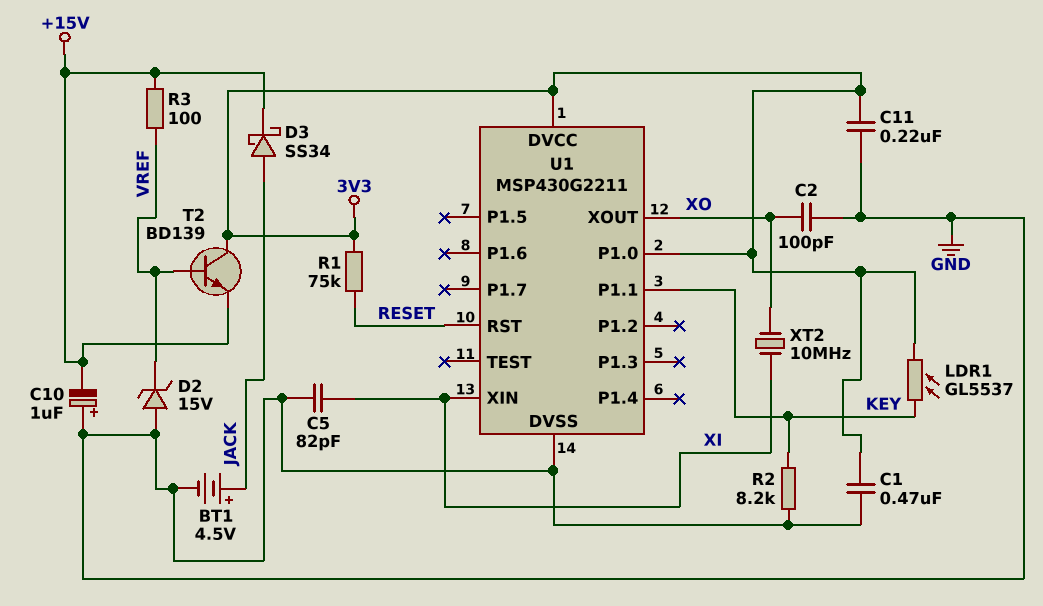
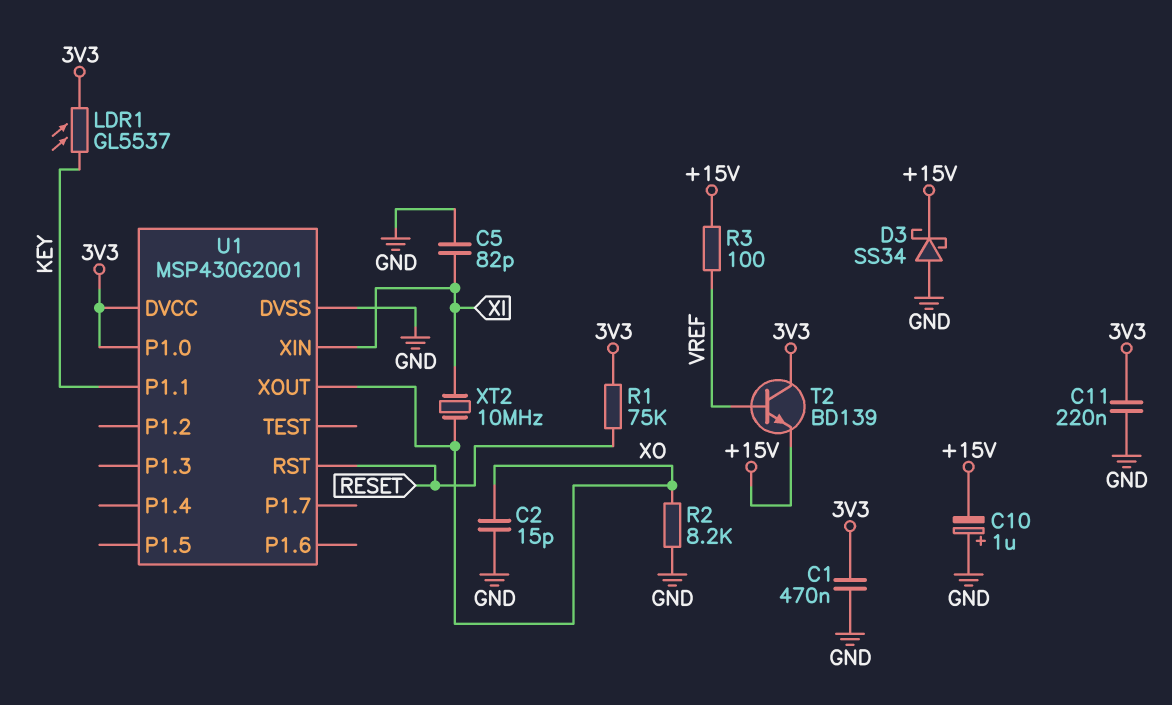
BT1: 4.5V (plus JACK, minus GND) -> none
C2: 100pF (GND, XO) -> 15pF (GND, XO)
D2: zener 15V (A GND, K VREF) -> none
D3: schottky SS34 (A JACK, K +15V) -> schottky SS34 (A GND, K +15V)
R2: 8.2k (GND, KEY) -> 8.2k (GND, XO)
U1: MSP430G2211 -> MSP430G2001

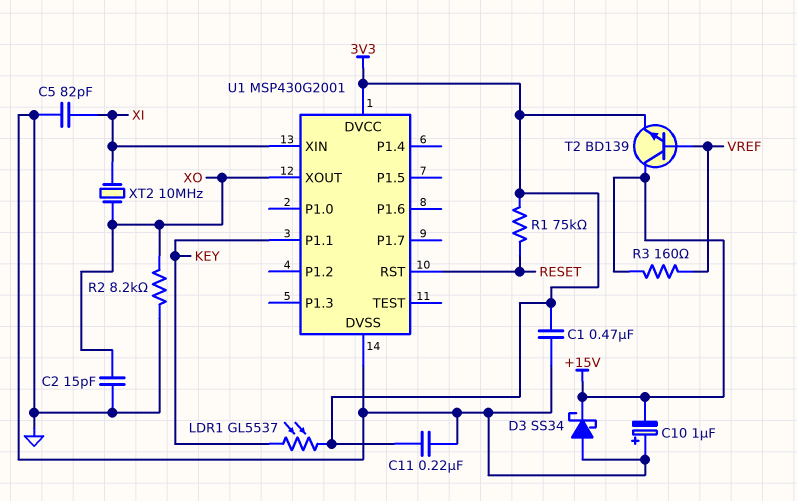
R3: 100 (+15V, VREF) -> 160 (+15V, VREF)
T2: NPN BD139 (B VREF, C 3V3, E +15V) -> NPN BD139 (B VREF, C +15V, E 3V3)
U1 pin P1.0: 3V3 -> none

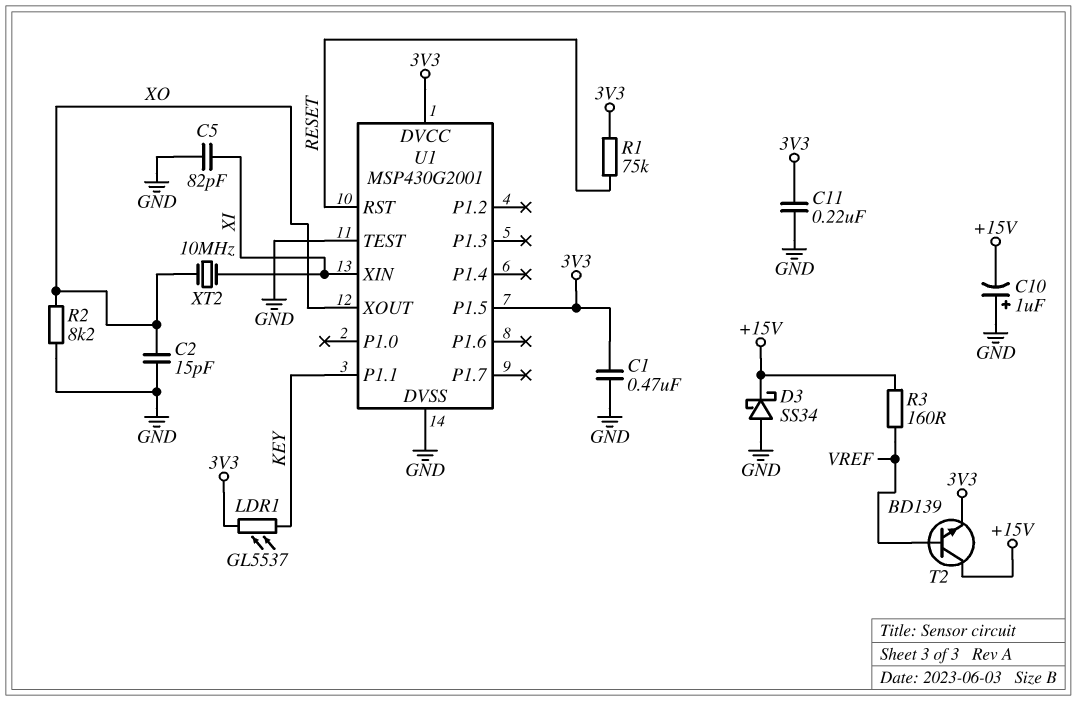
U1 pin P1.5: none -> 3V3
U1 pin TEST: none -> GND

